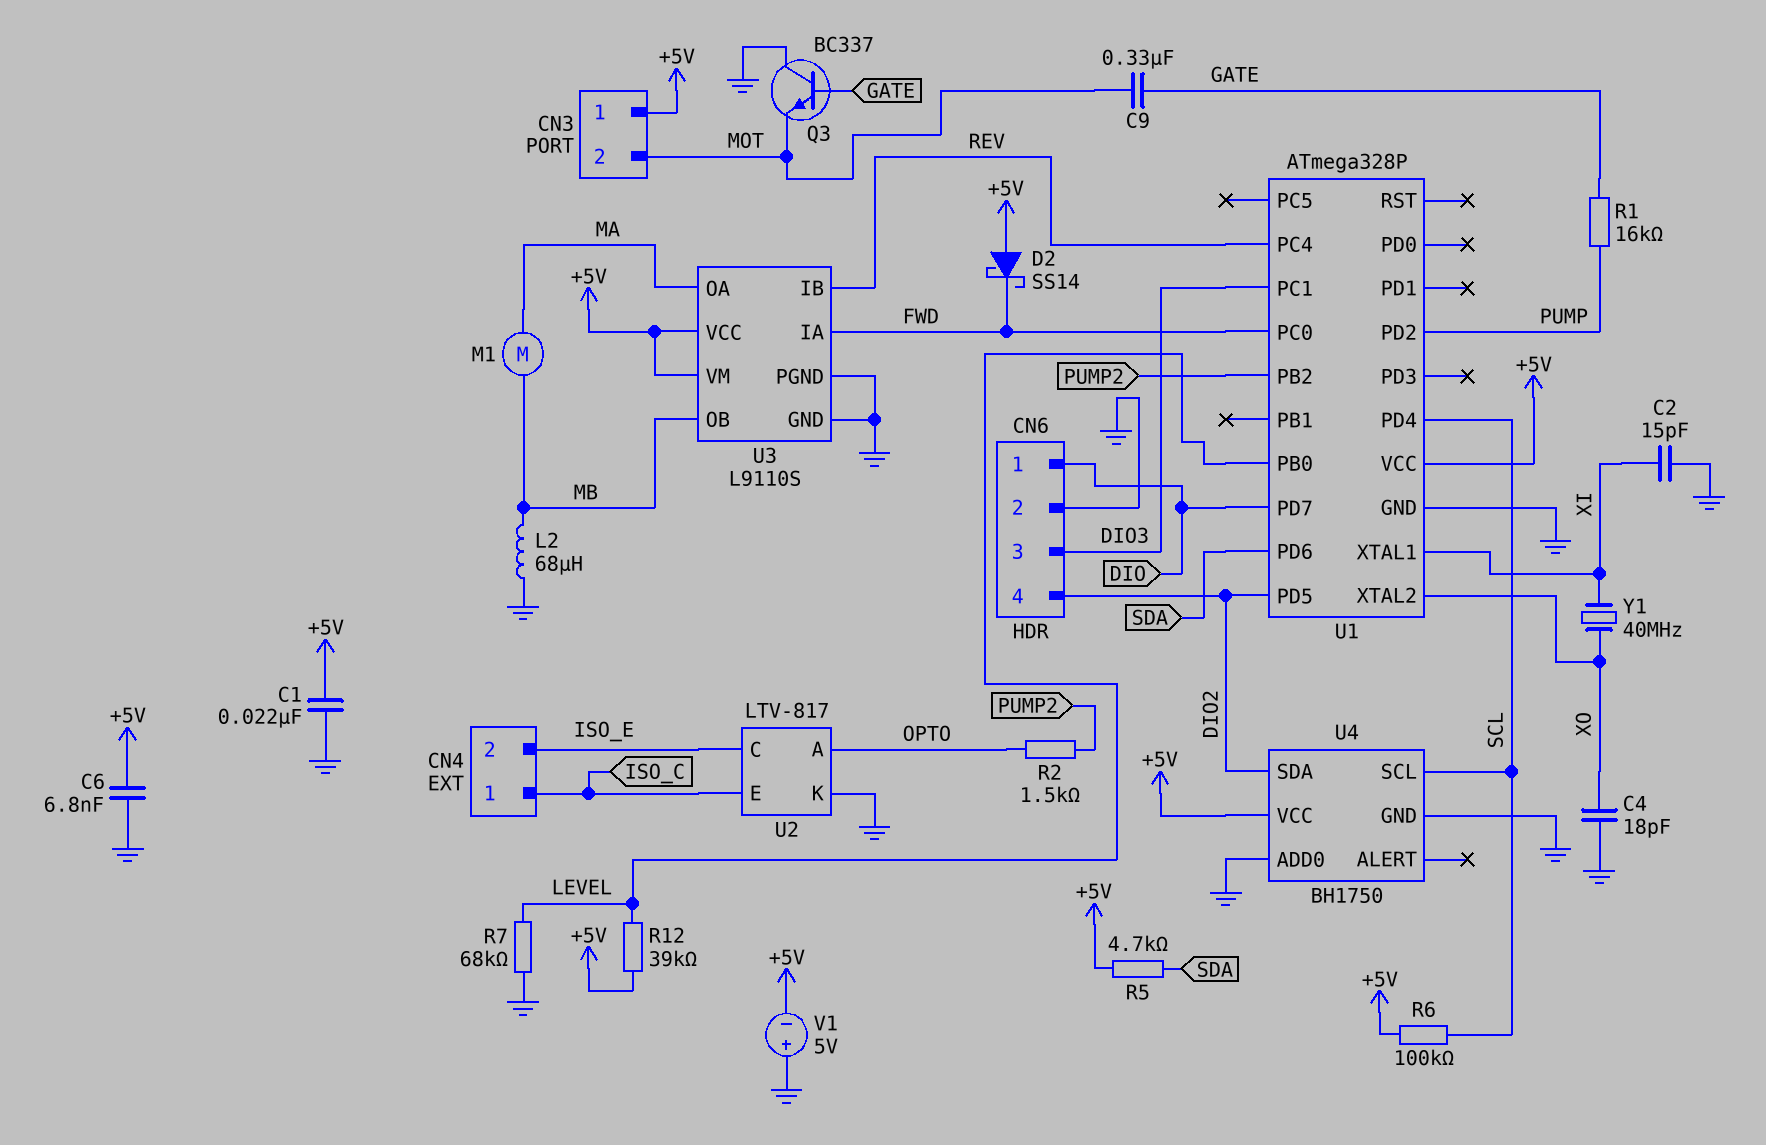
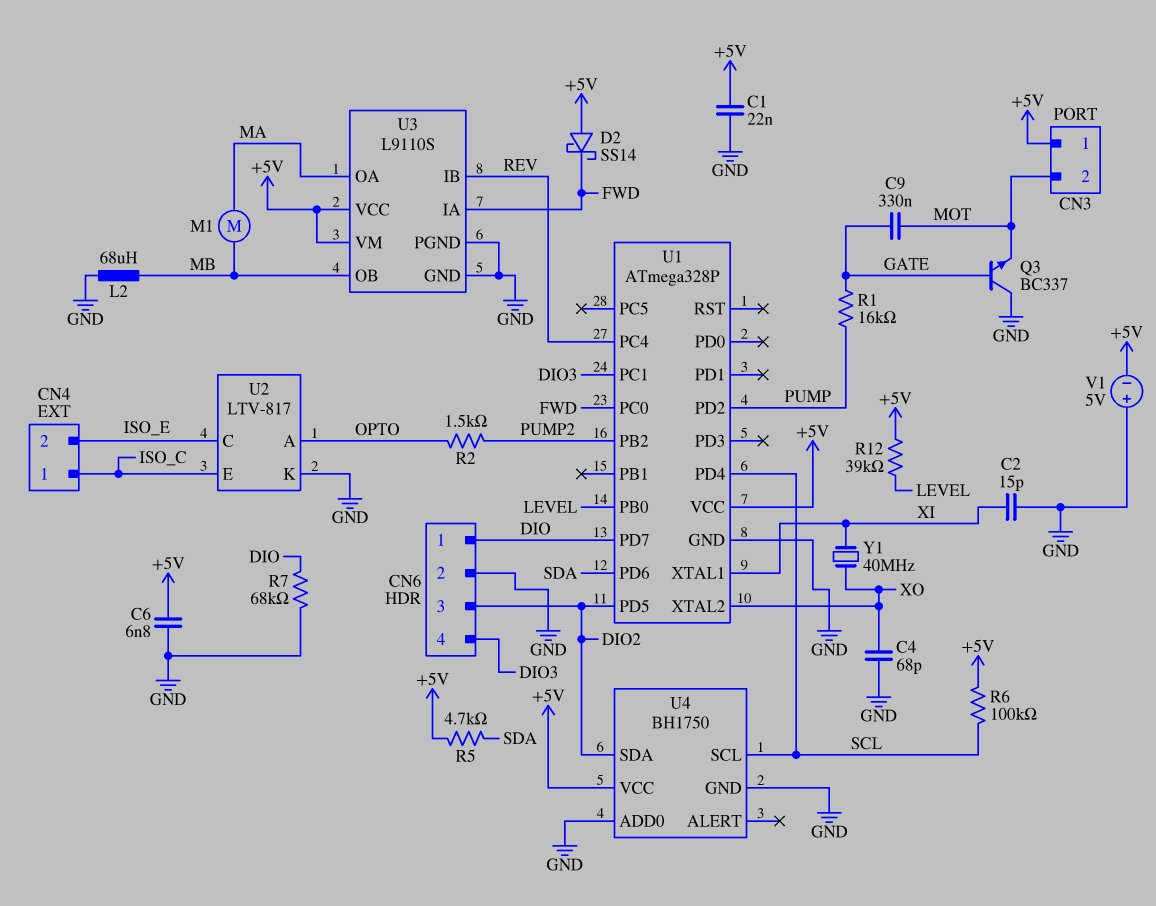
C4: 18pF (GND, XO) -> 68pF (GND, XO)
CN6 pin 3: DIO3 -> DIO2
CN6 pin 4: DIO2 -> DIO3
R7: 68k (GND, LEVEL) -> 68k (DIO, GND)

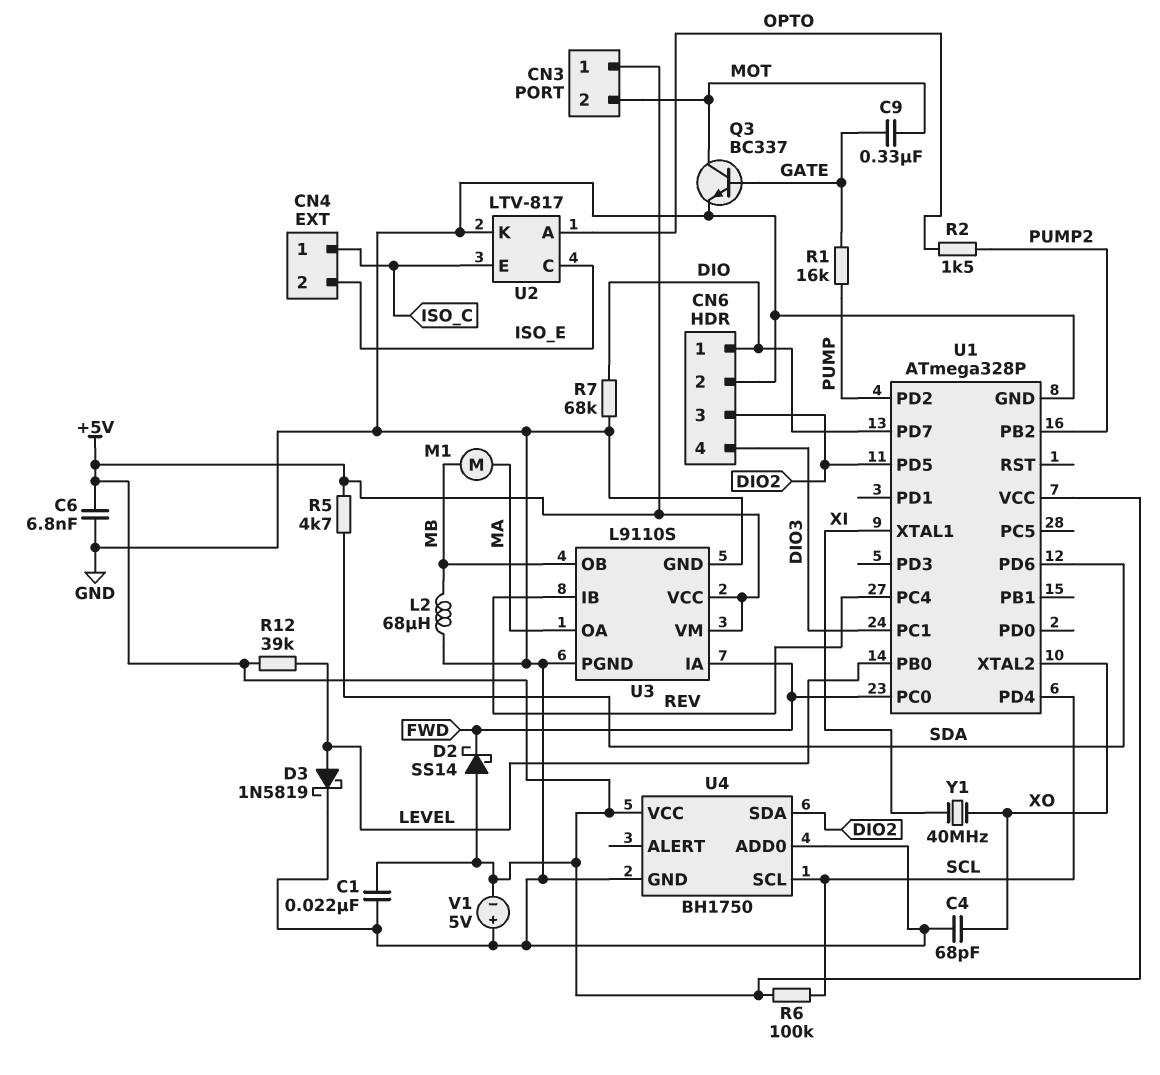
C2: 15pF (GND, XI) -> none
D3: none -> schottky 1N5819 (A LEVEL, K GND)
Q3: NPN BC337 (B GATE, C GND, E MOT) -> NPN BC337 (B GATE, C MOT, E GND)

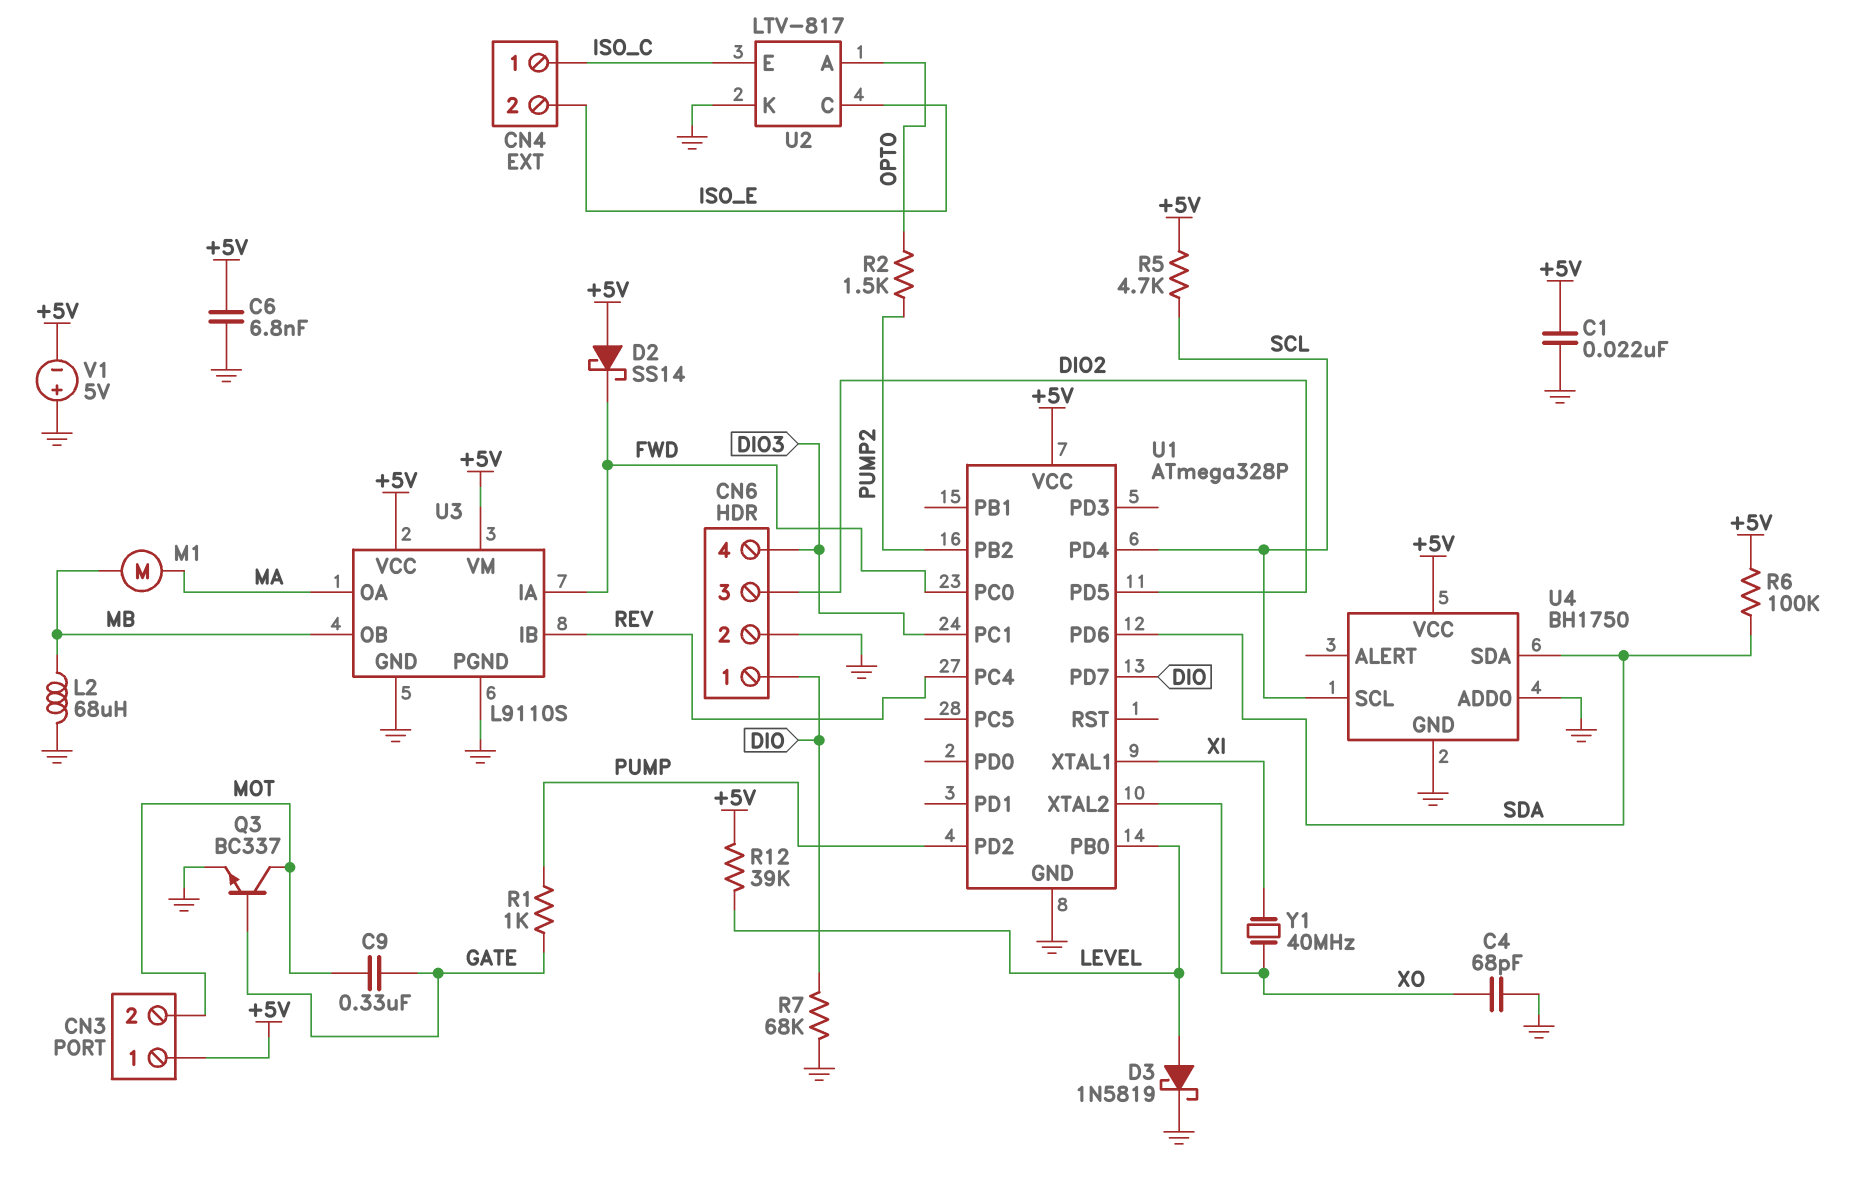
R1: 16k (GATE, PUMP) -> 1k (GATE, PUMP)
R5: 4.7k (+5V, SDA) -> 4.7k (+5V, SCL)
R6: 100k (+5V, SCL) -> 100k (+5V, SDA)
U4 pin SDA: DIO2 -> SDA

